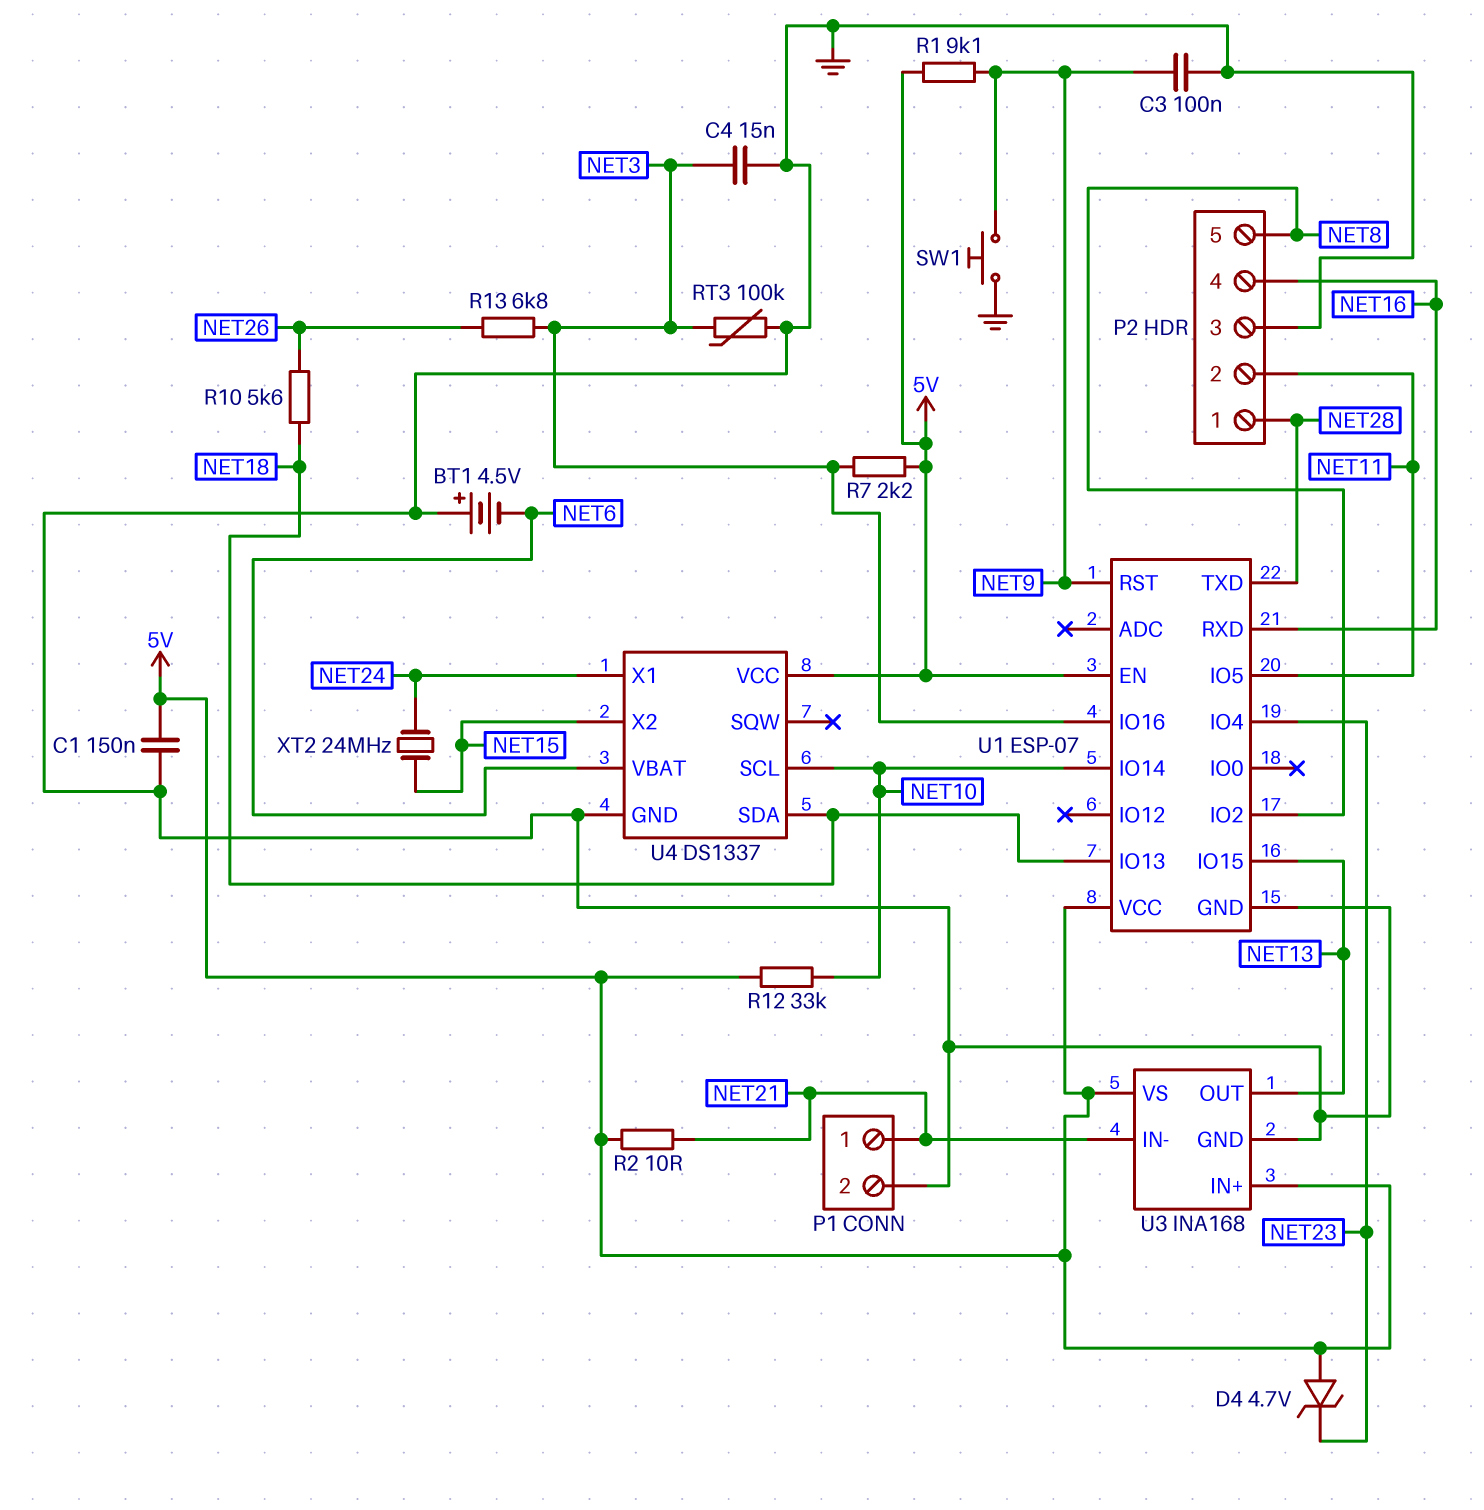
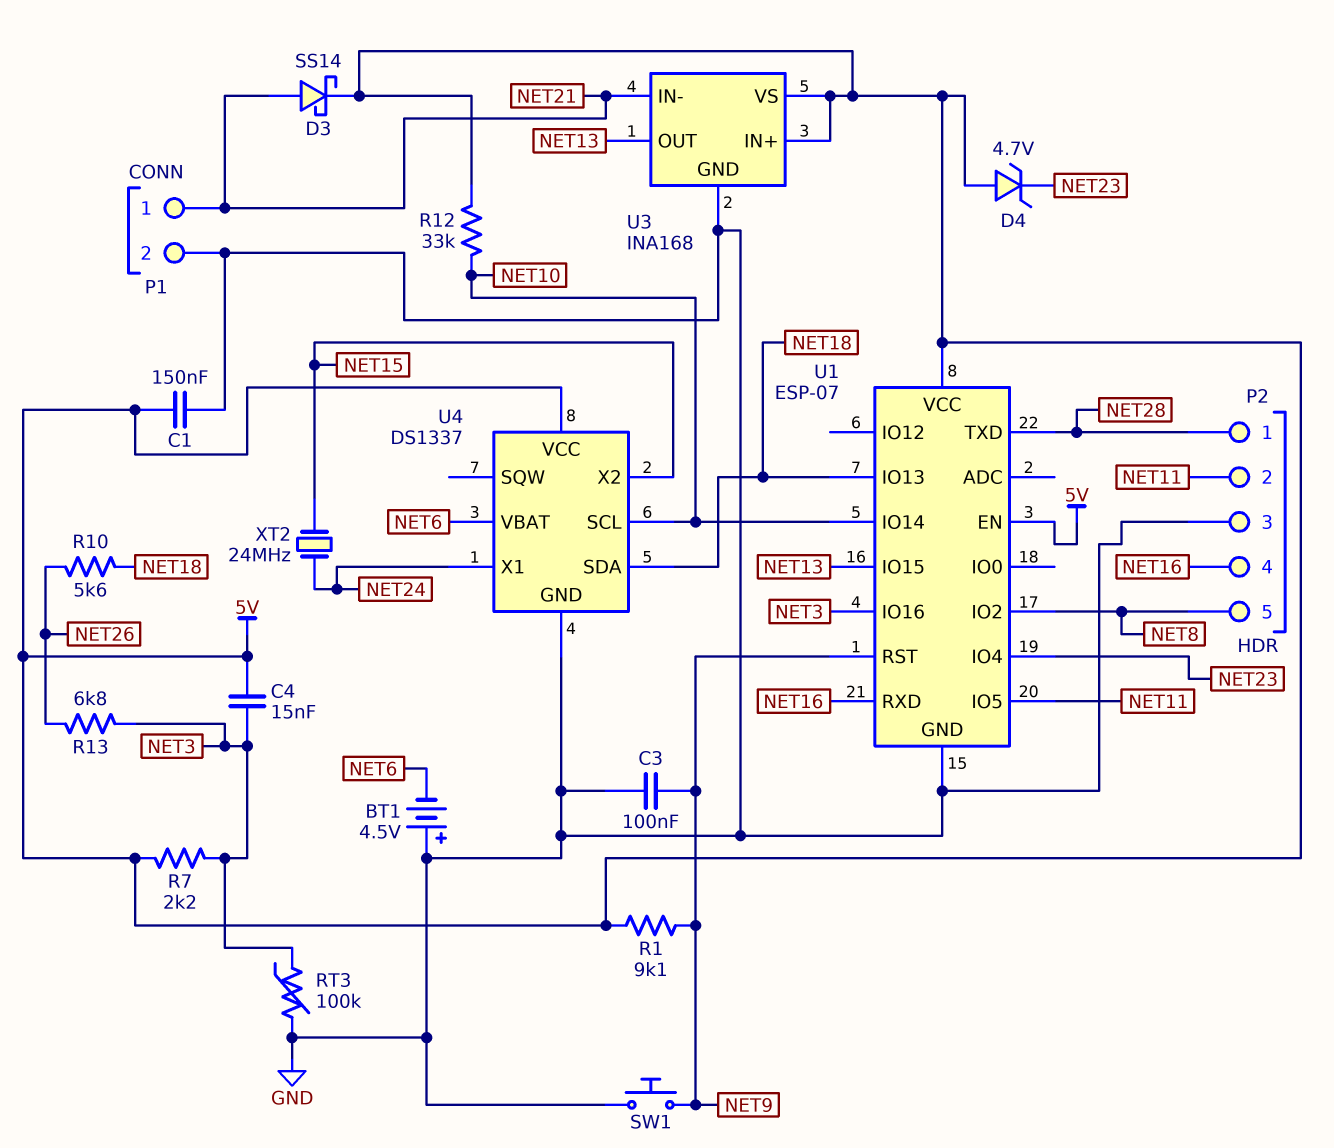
C4: 15nF (GND, NET3) -> 15nF (5V, NET3)
D3: none -> schottky SS14 (A NET21, K 5V)
R2: 10 (5V, NET21) -> none

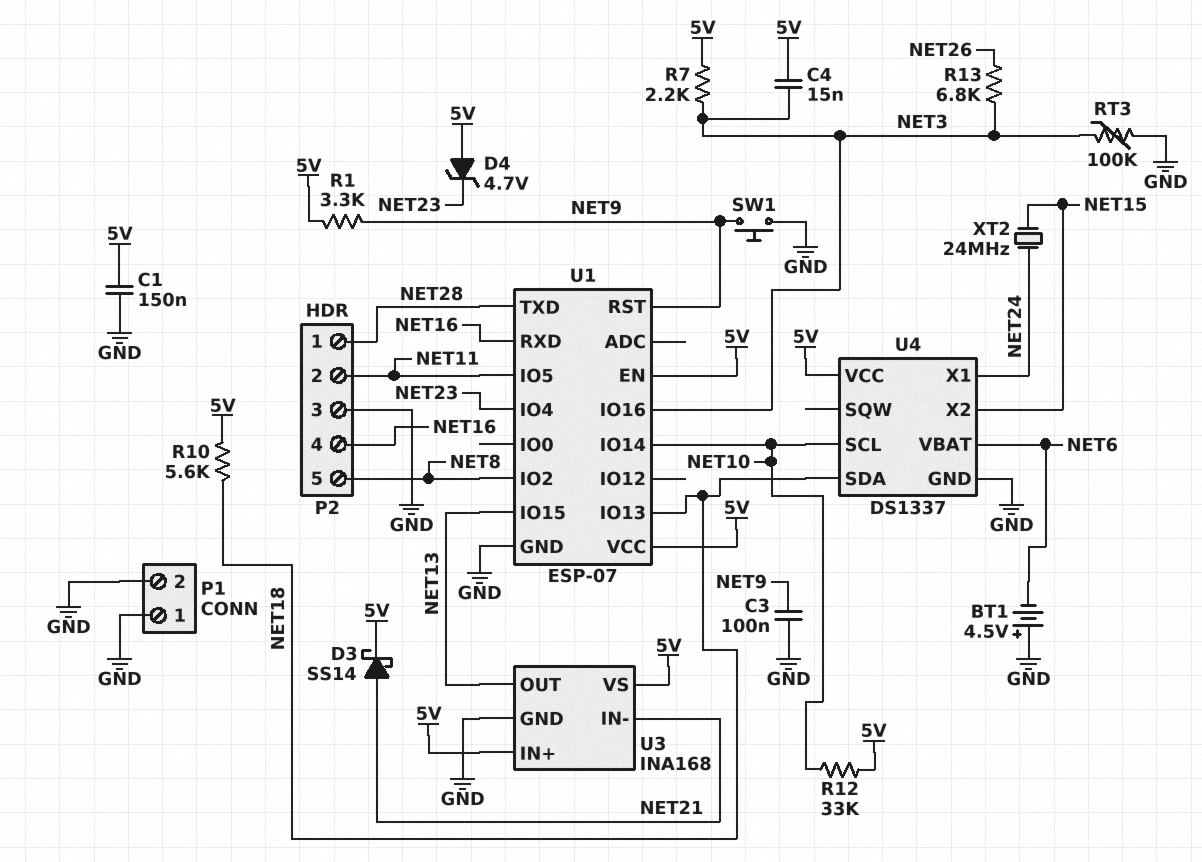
P1 pin 1: NET21 -> GND
R1: 9.1k (5V, NET9) -> 3.3k (5V, NET9)
R10: 5.6k (NET18, NET26) -> 5.6k (5V, NET18)

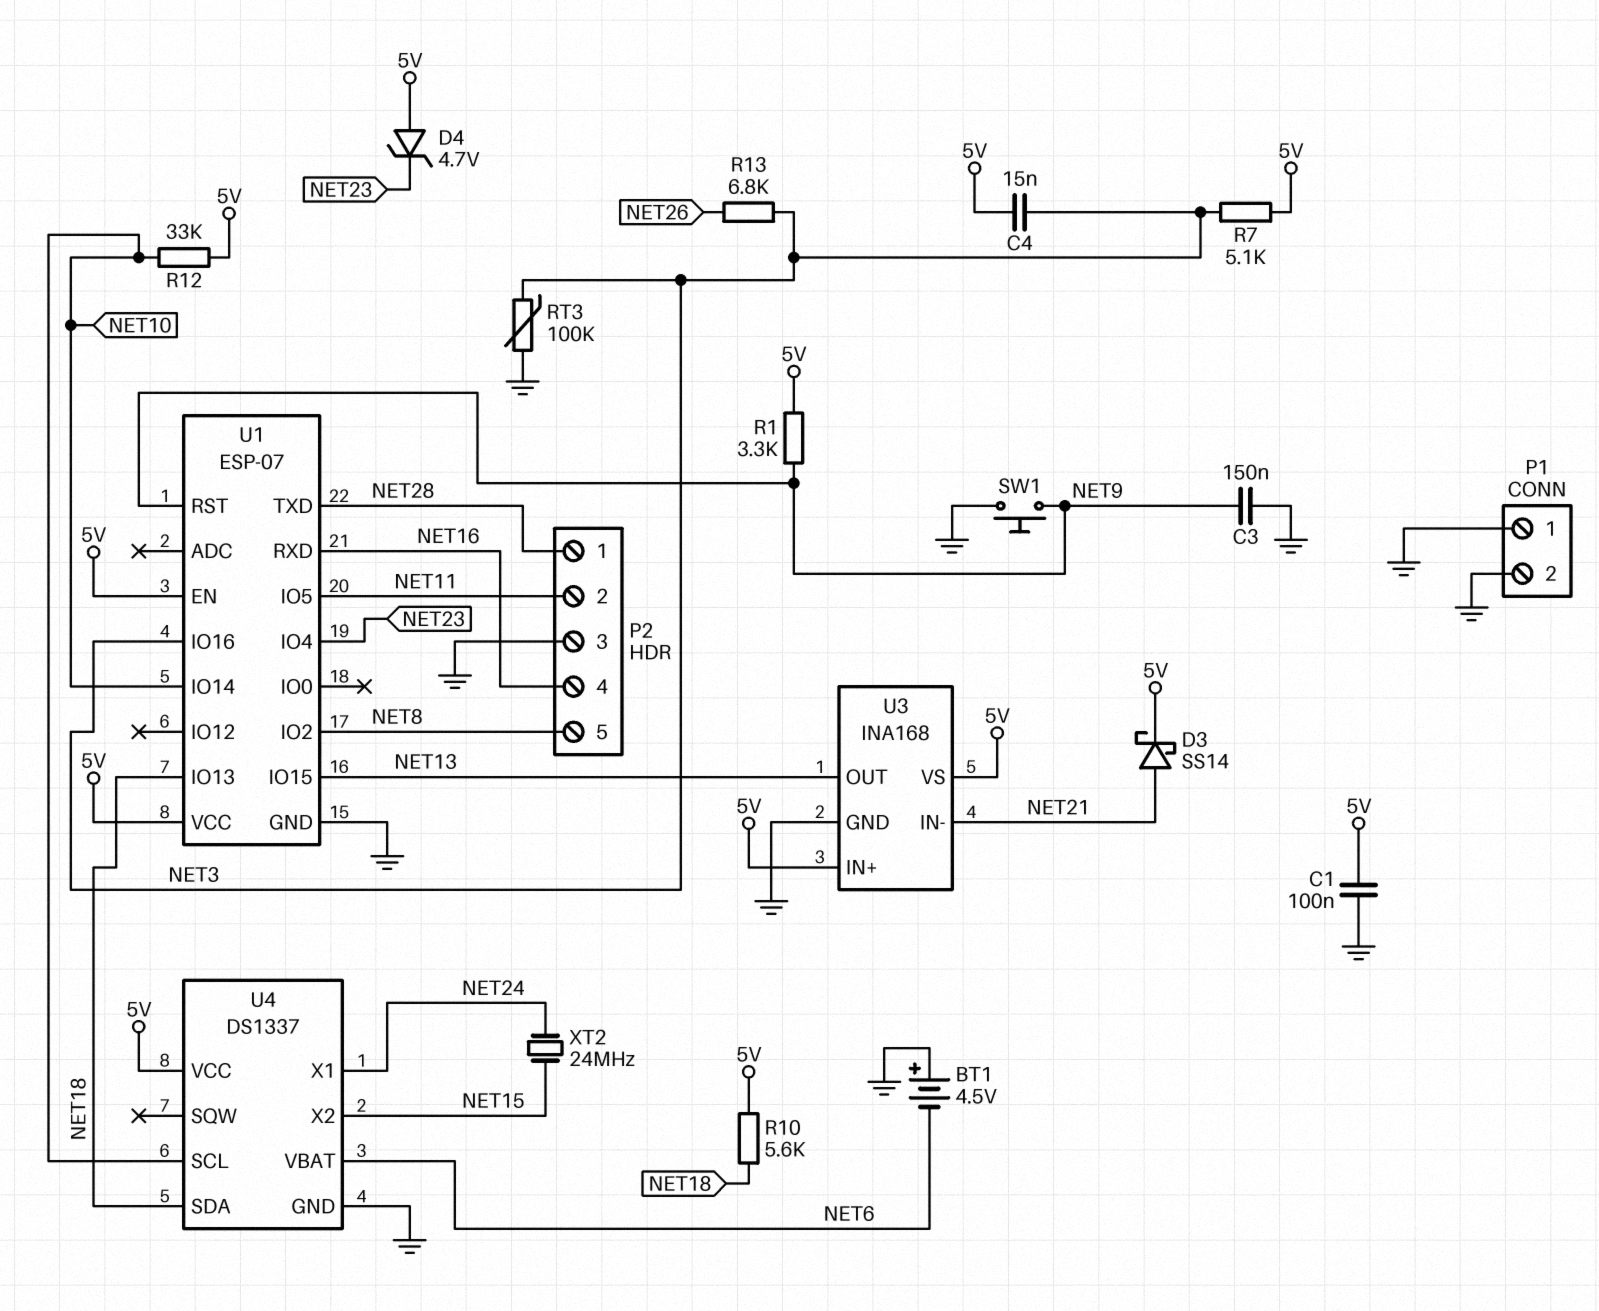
C1: 150nF (5V, GND) -> 100nF (5V, GND)
C3: 100nF (GND, NET9) -> 150nF (GND, NET9)
R7: 2.2k (5V, NET3) -> 5.1k (5V, NET3)

